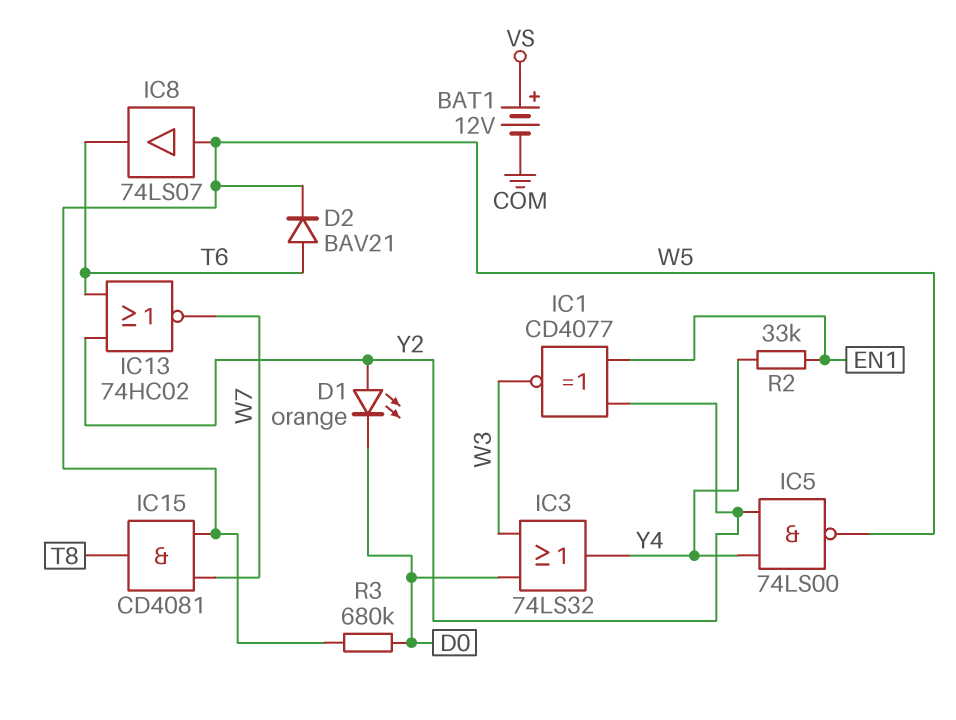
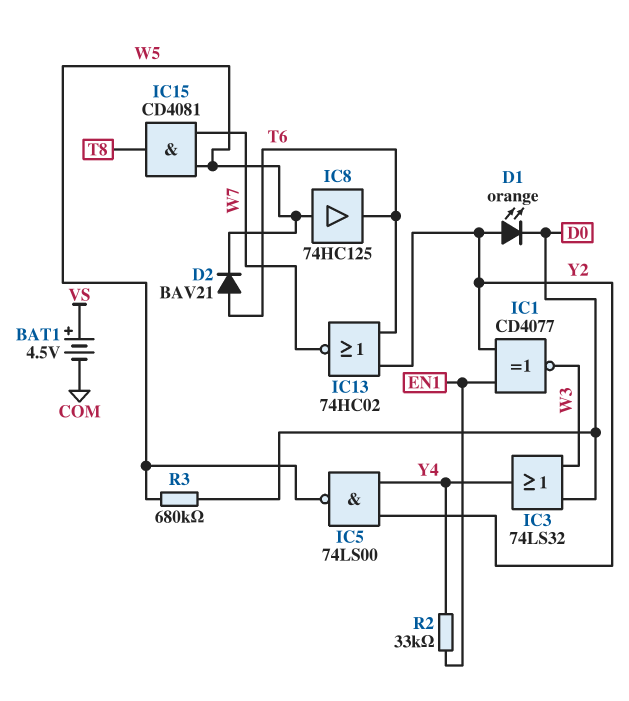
BAT1: 12V (plus VS, minus COM) -> 4.5V (plus VS, minus COM)
IC8: buffer 74LS07 (in W5, out T6) -> buffer 74HC125 (in W5, out T6)

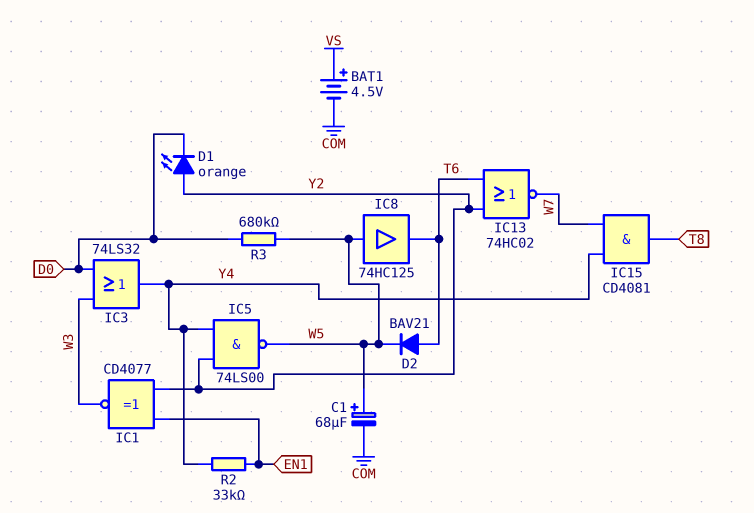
C1: none -> 68uF (plus W5, minus COM)
IC15: AND CD4081 (in W5, in W7, out T8) -> AND CD4081 (in W7, in Y4, out T8)

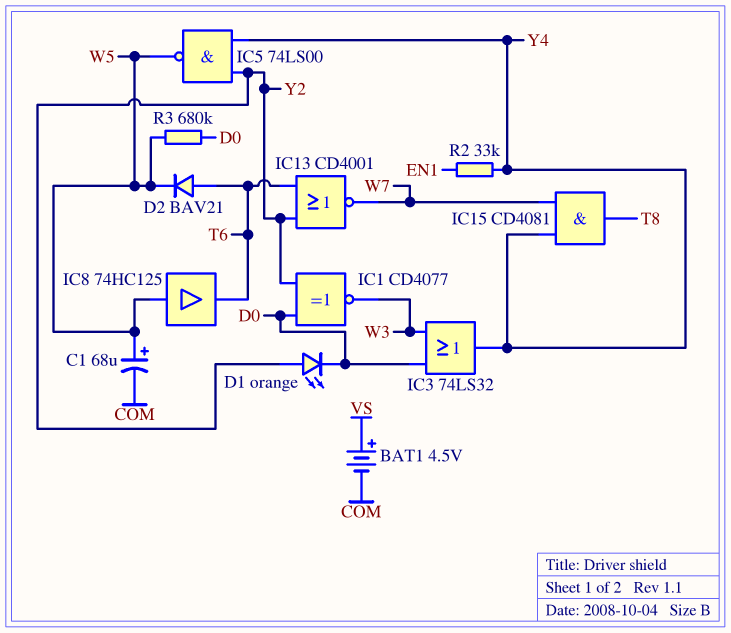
IC1: XNOR CD4077 (in EN1, in Y2, out W3) -> XNOR CD4077 (in D0, in Y2, out W3)
IC13: NOR 74HC02 (in T6, in Y2, out W7) -> NOR CD4001 (in T6, in Y2, out W7)

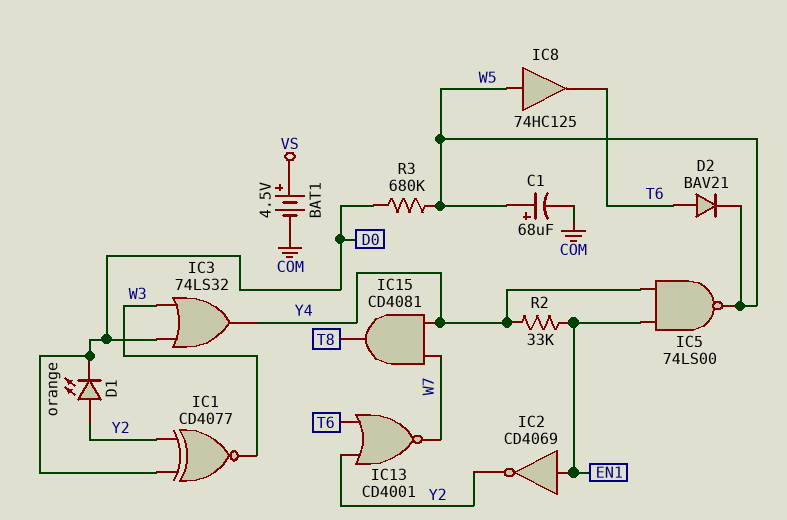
IC2: none -> NOT CD4069 (in EN1, out Y2)
IC5: NAND 74LS00 (in Y2, in Y4, out W5) -> NAND 74LS00 (in EN1, in Y4, out W5)

